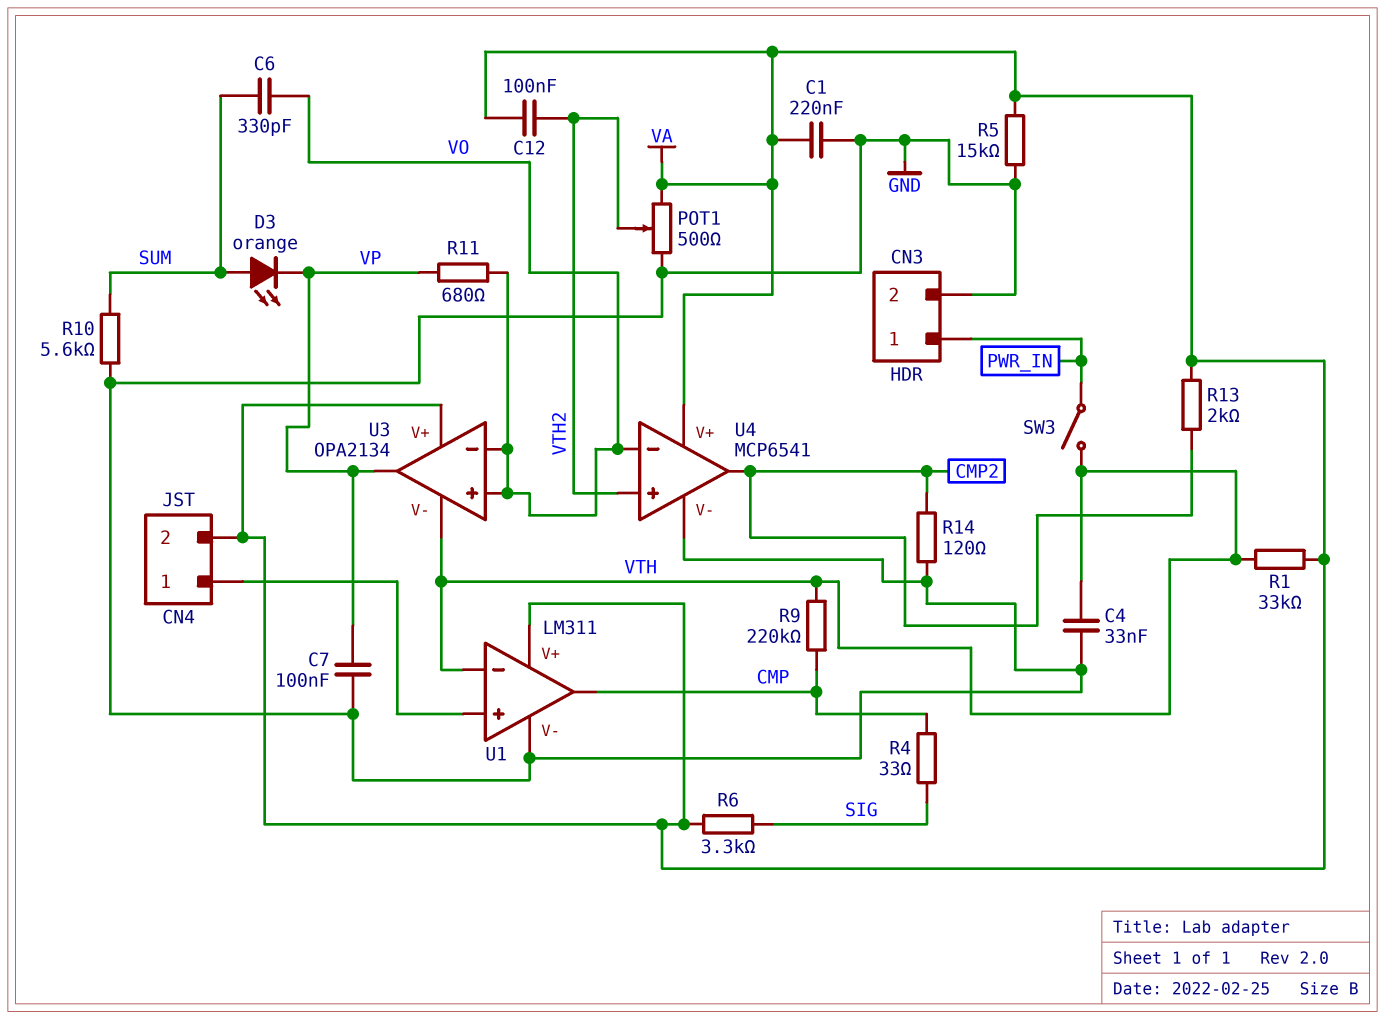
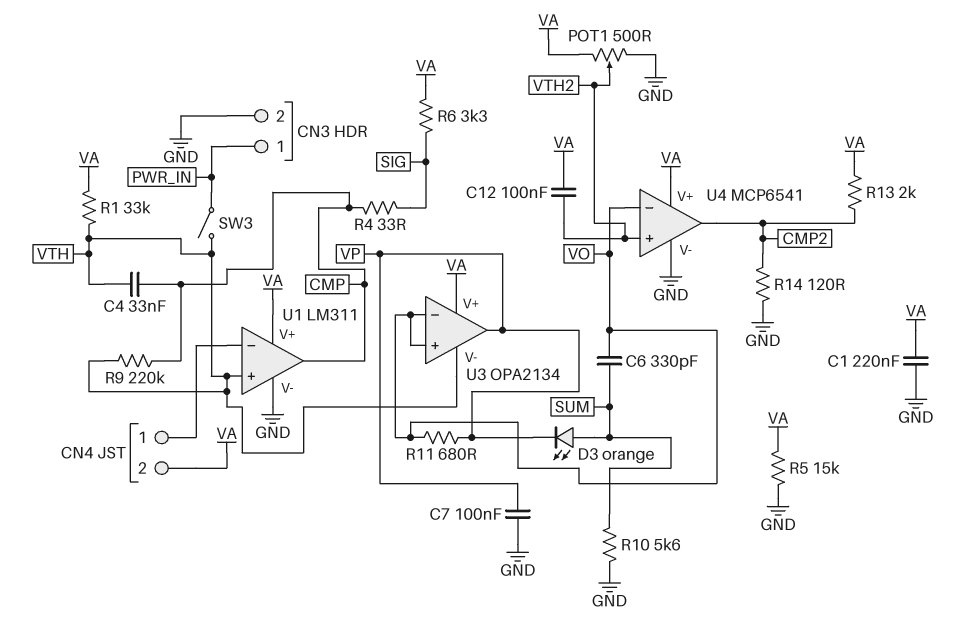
C4: 33nF (GND, VTH) -> 33nF (CMP, VTH)
U1 pin in+: CN4/1 -> VTH
U1 pin in-: VTH -> CN4/1

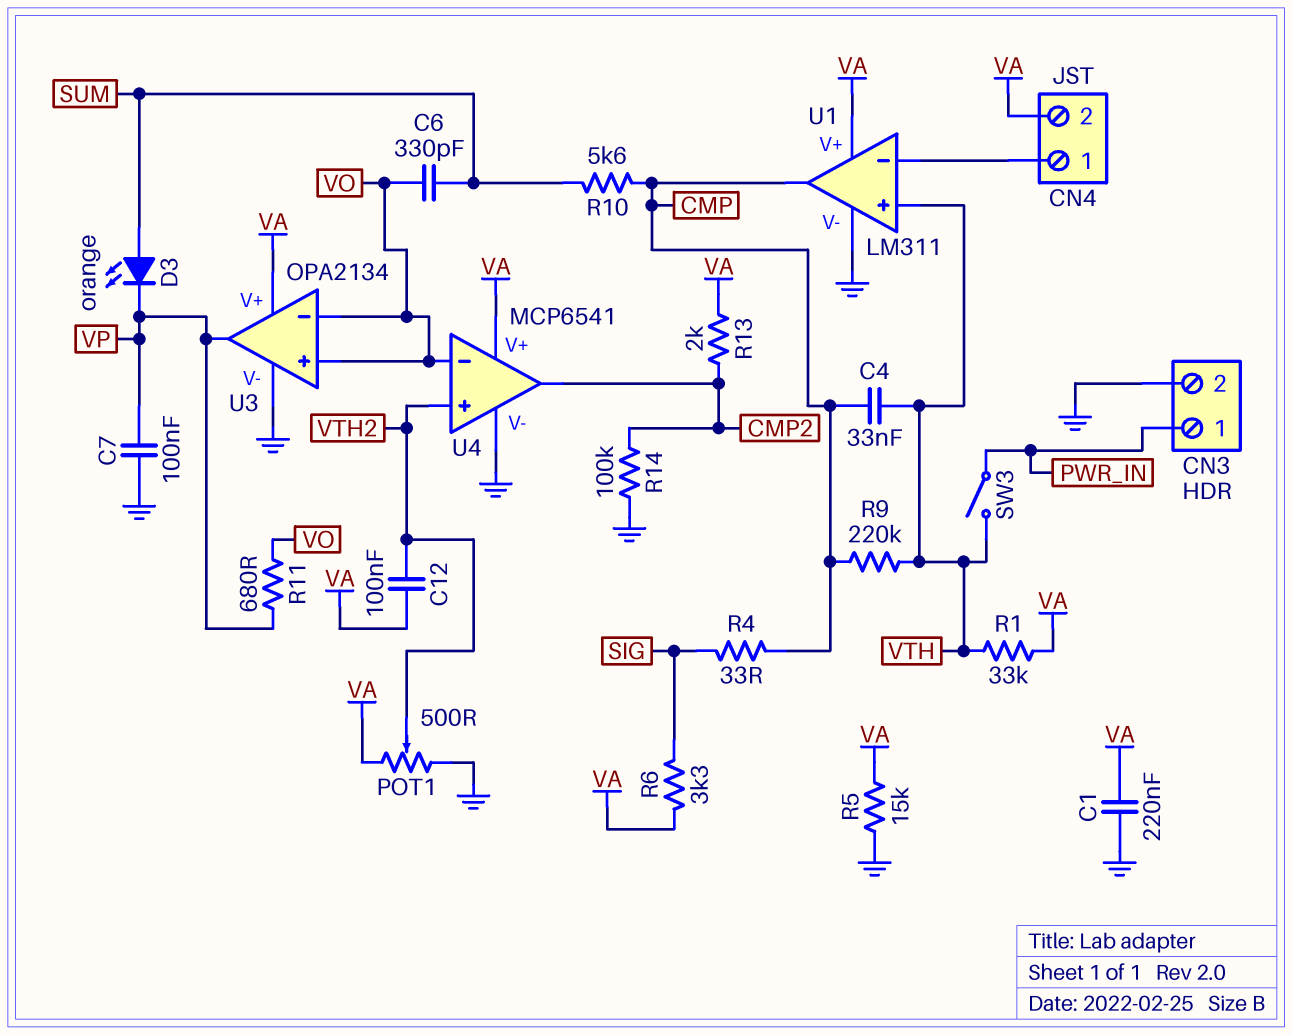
R10: 5.6k (GND, SUM) -> 5.6k (CMP, SUM)
R14: 120 (CMP2, GND) -> 100k (CMP2, GND)
U3 pin V-: VTH -> GND

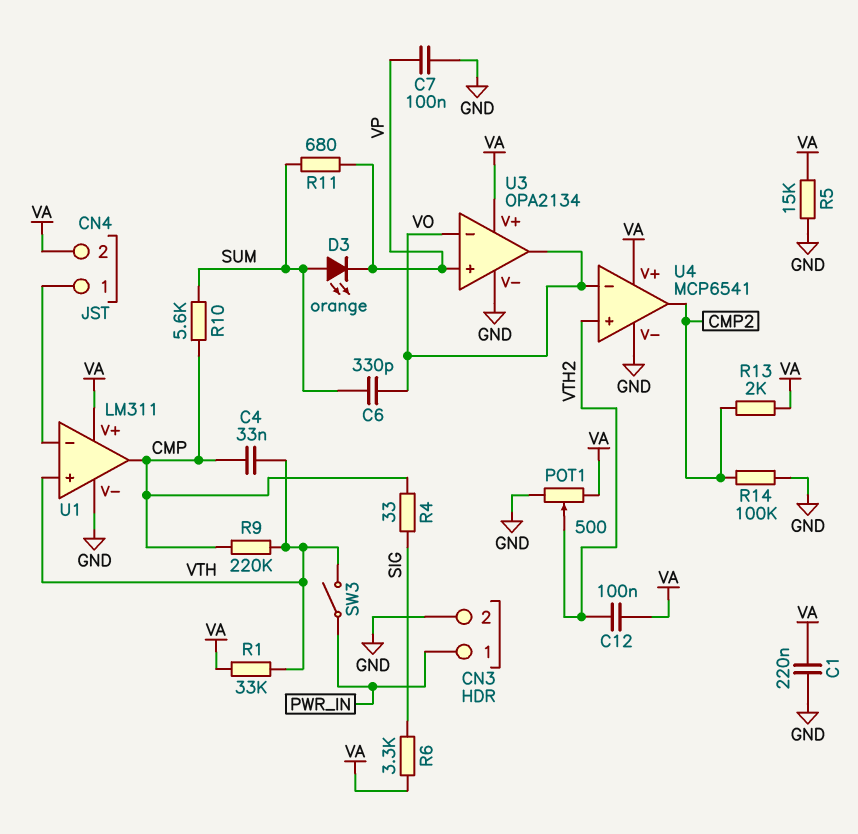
R11: 680 (VO, VP) -> 680 (SUM, VP)
U3 pin in+: VO -> VP
U3 pin out: VP -> VO

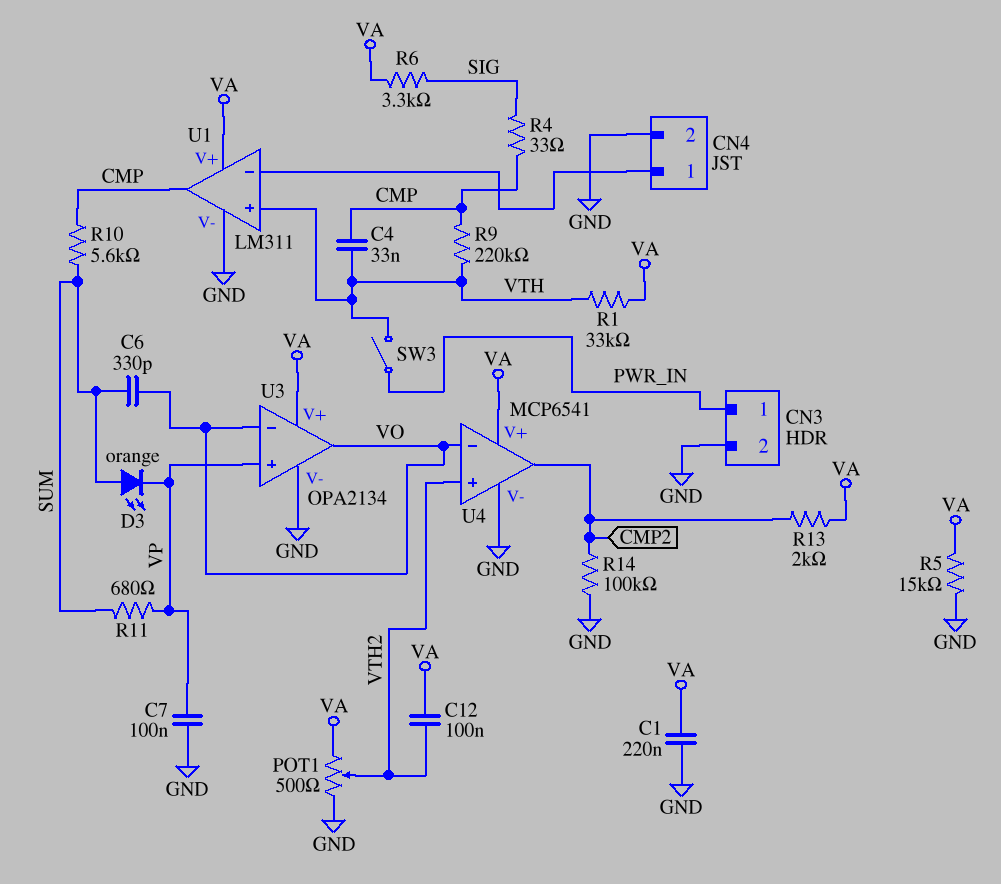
CN4 pin 2: VA -> GND

